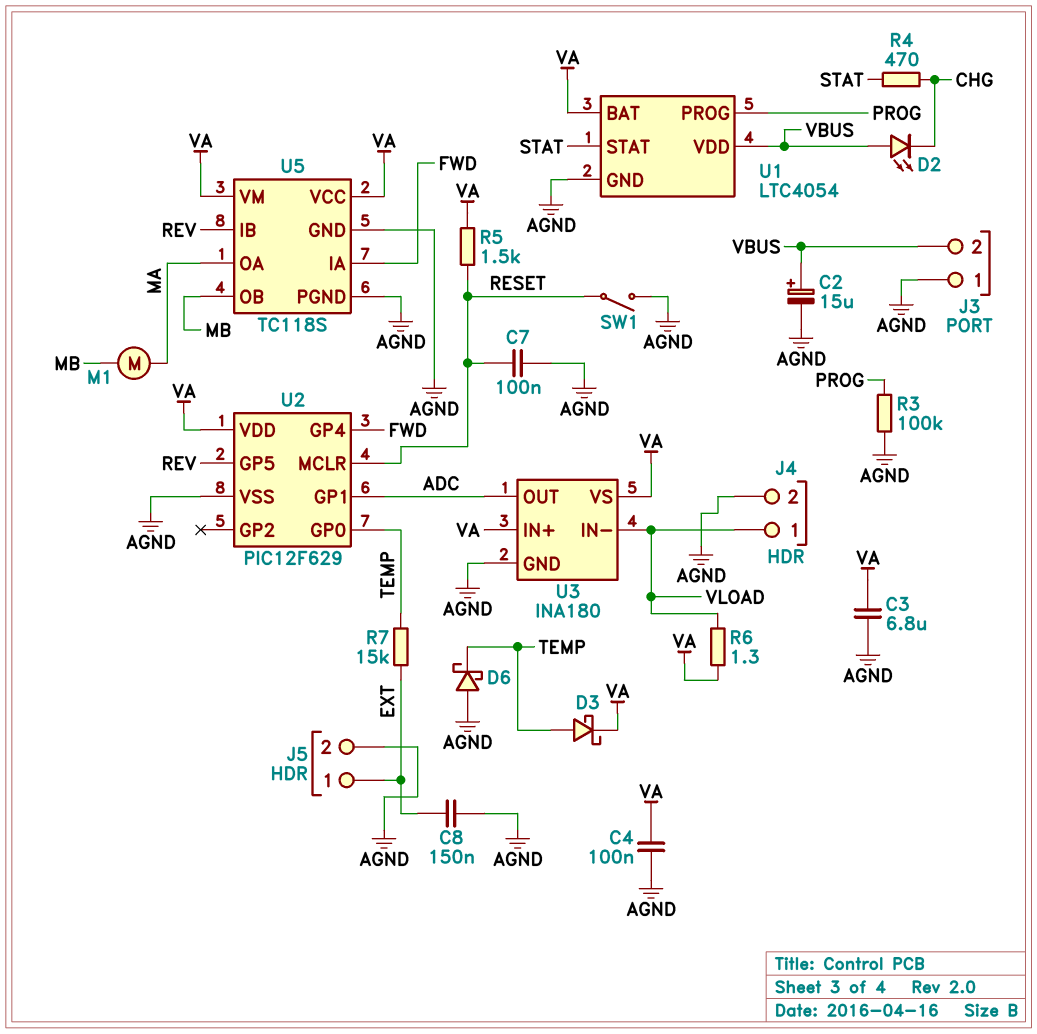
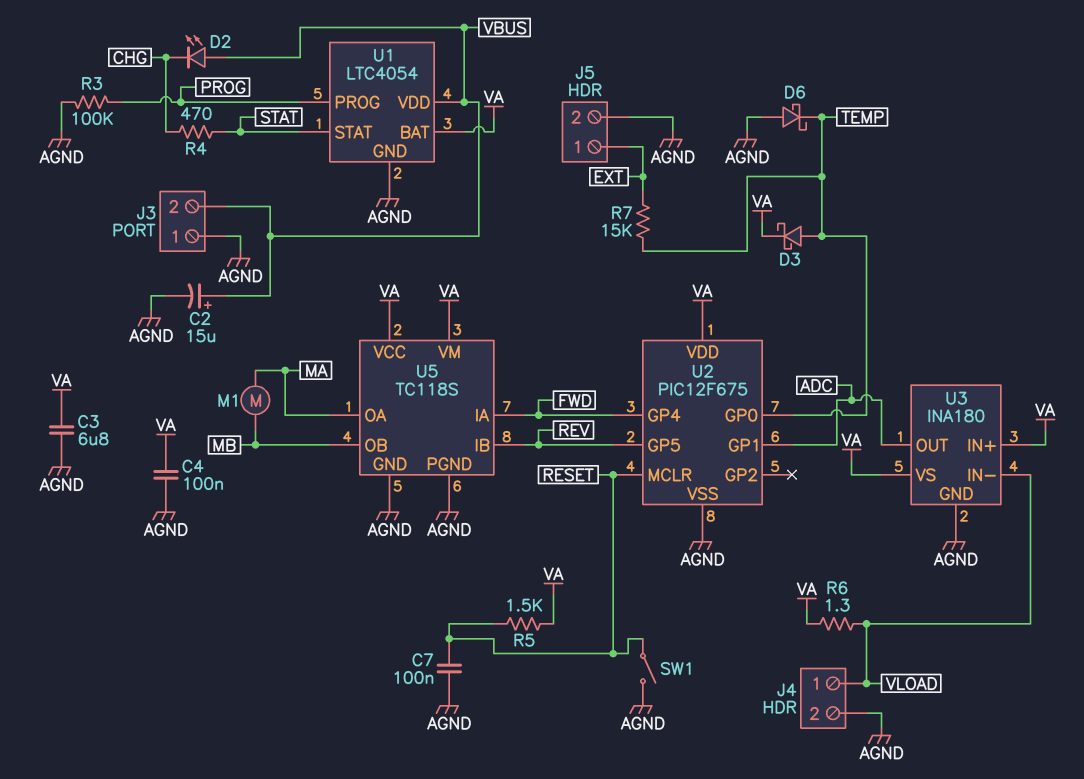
C8: 150nF (AGND, EXT) -> none
U2: PIC12F629 -> PIC12F675

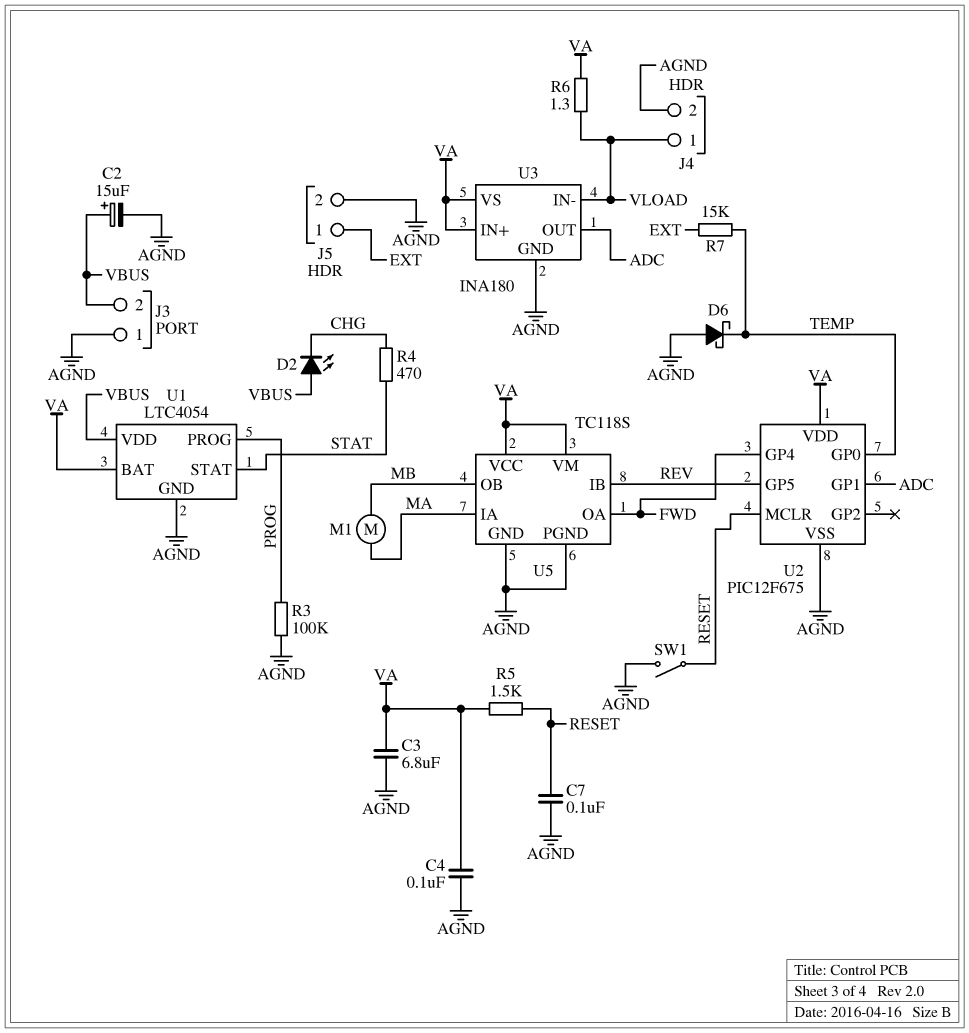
D3: schottky (A TEMP, K VA) -> none
U5 pin IA: FWD -> MA
U5 pin OA: MA -> FWD

